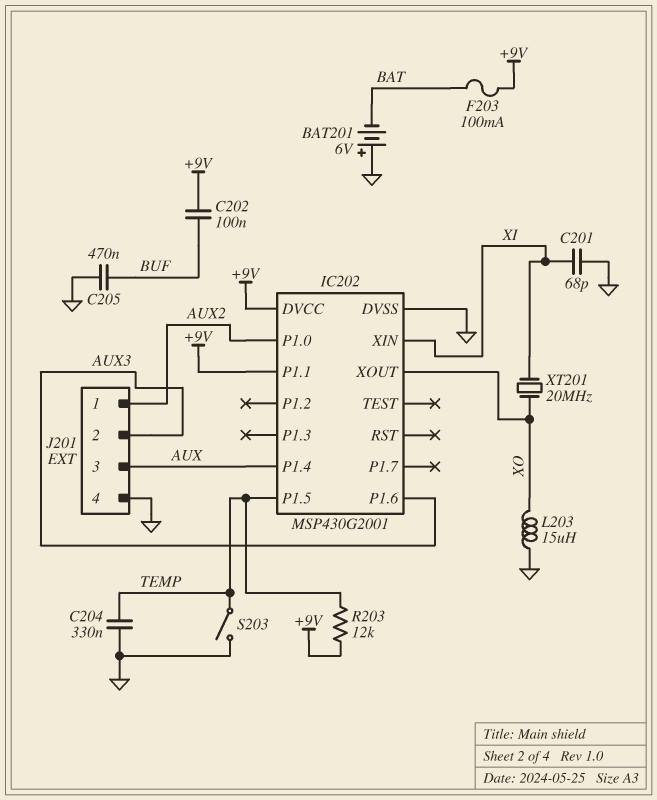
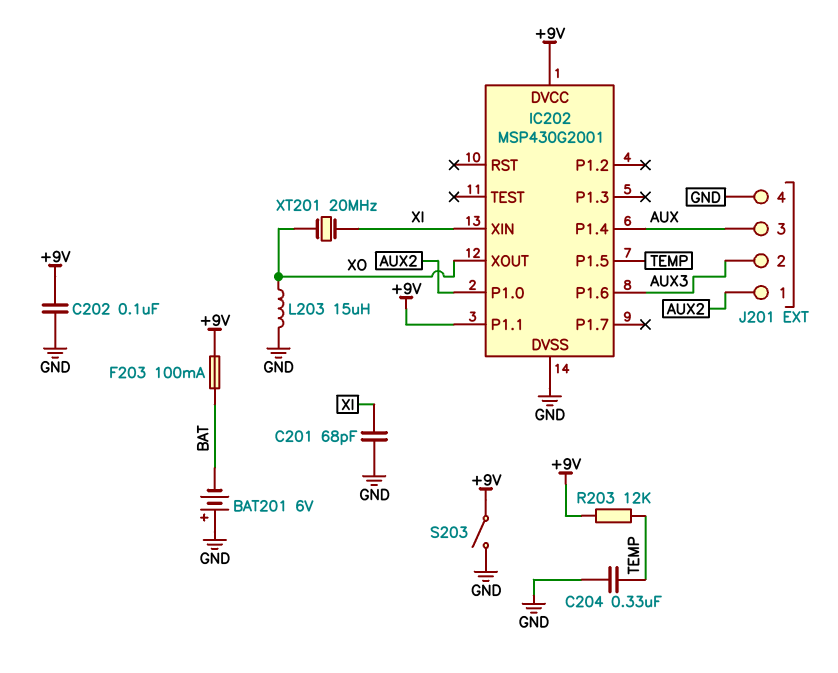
C202: 100nF (+9V, BUF) -> 100nF (+9V, GND)
C205: 470nF (BUF, GND) -> none
S203: switch (GND, TEMP) -> switch (+9V, GND)

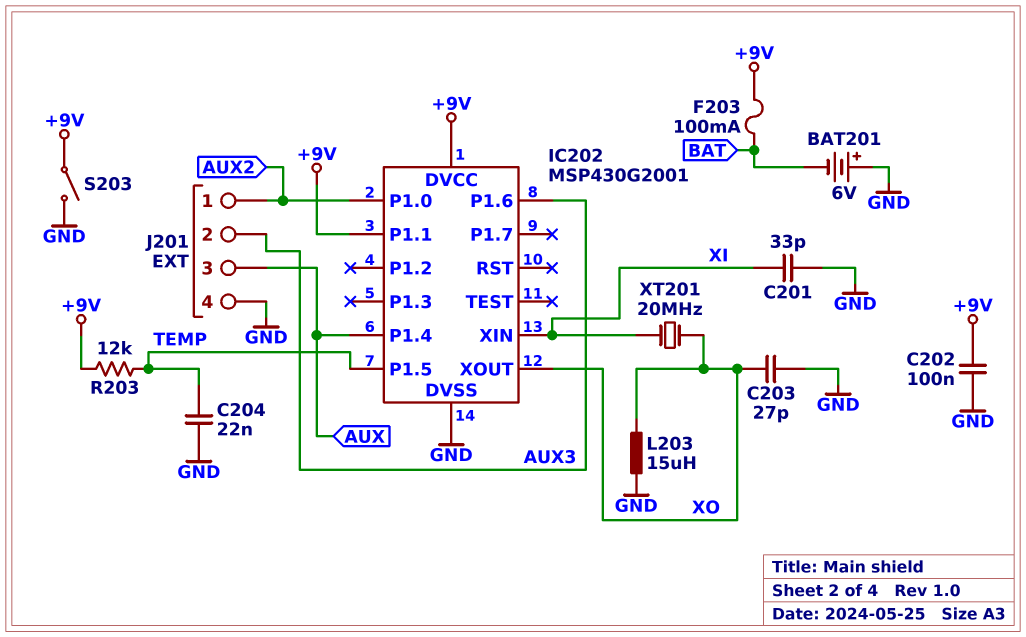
C201: 68pF (GND, XI) -> 33pF (GND, XI)
C203: none -> 27pF (GND, XO)
C204: 330nF (GND, TEMP) -> 22nF (GND, TEMP)

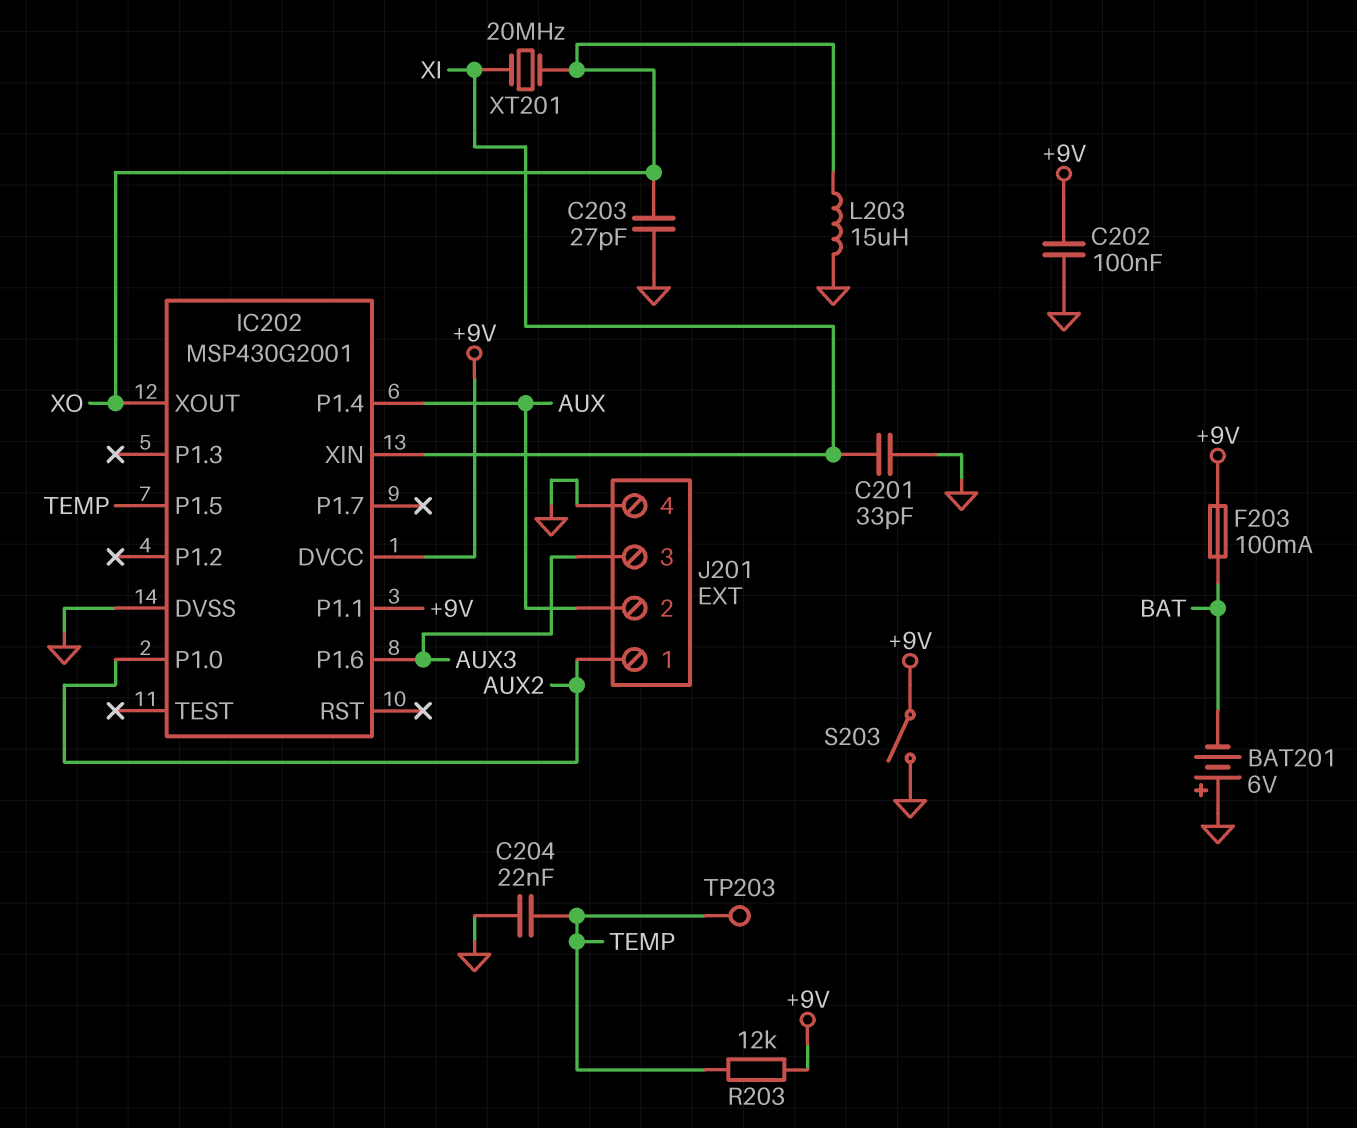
J201 pin 2: AUX3 -> AUX
J201 pin 3: AUX -> AUX3
TP203: none -> test point (TEMP)

